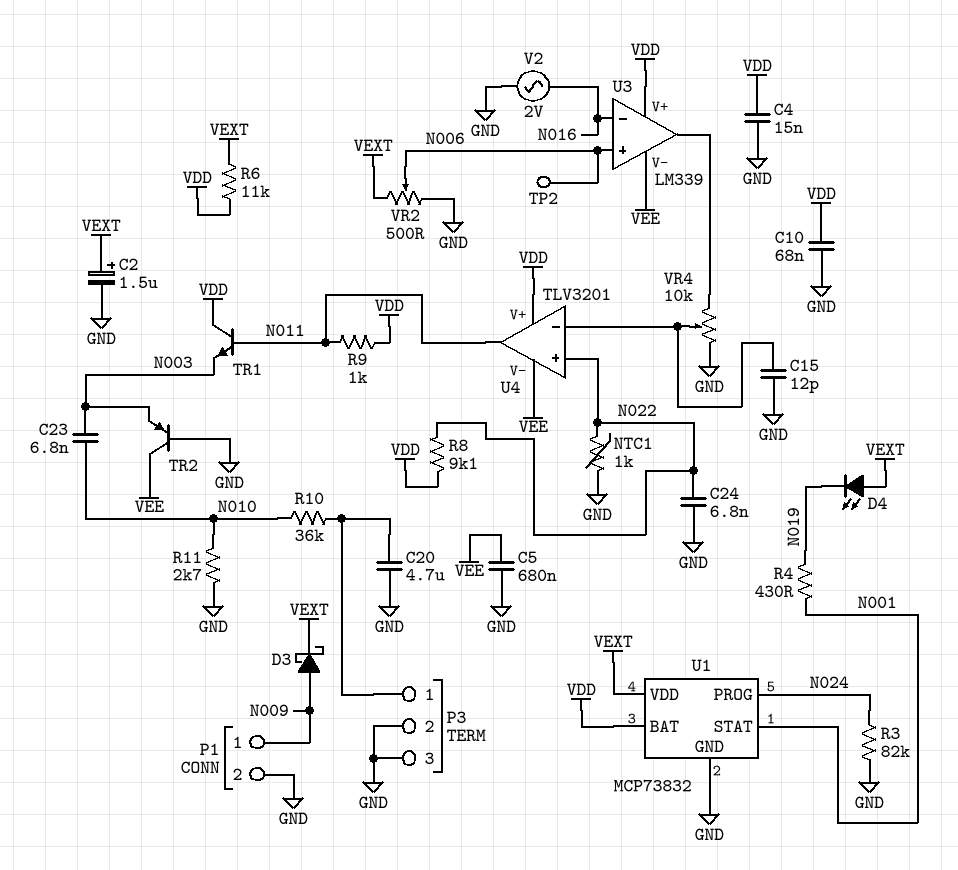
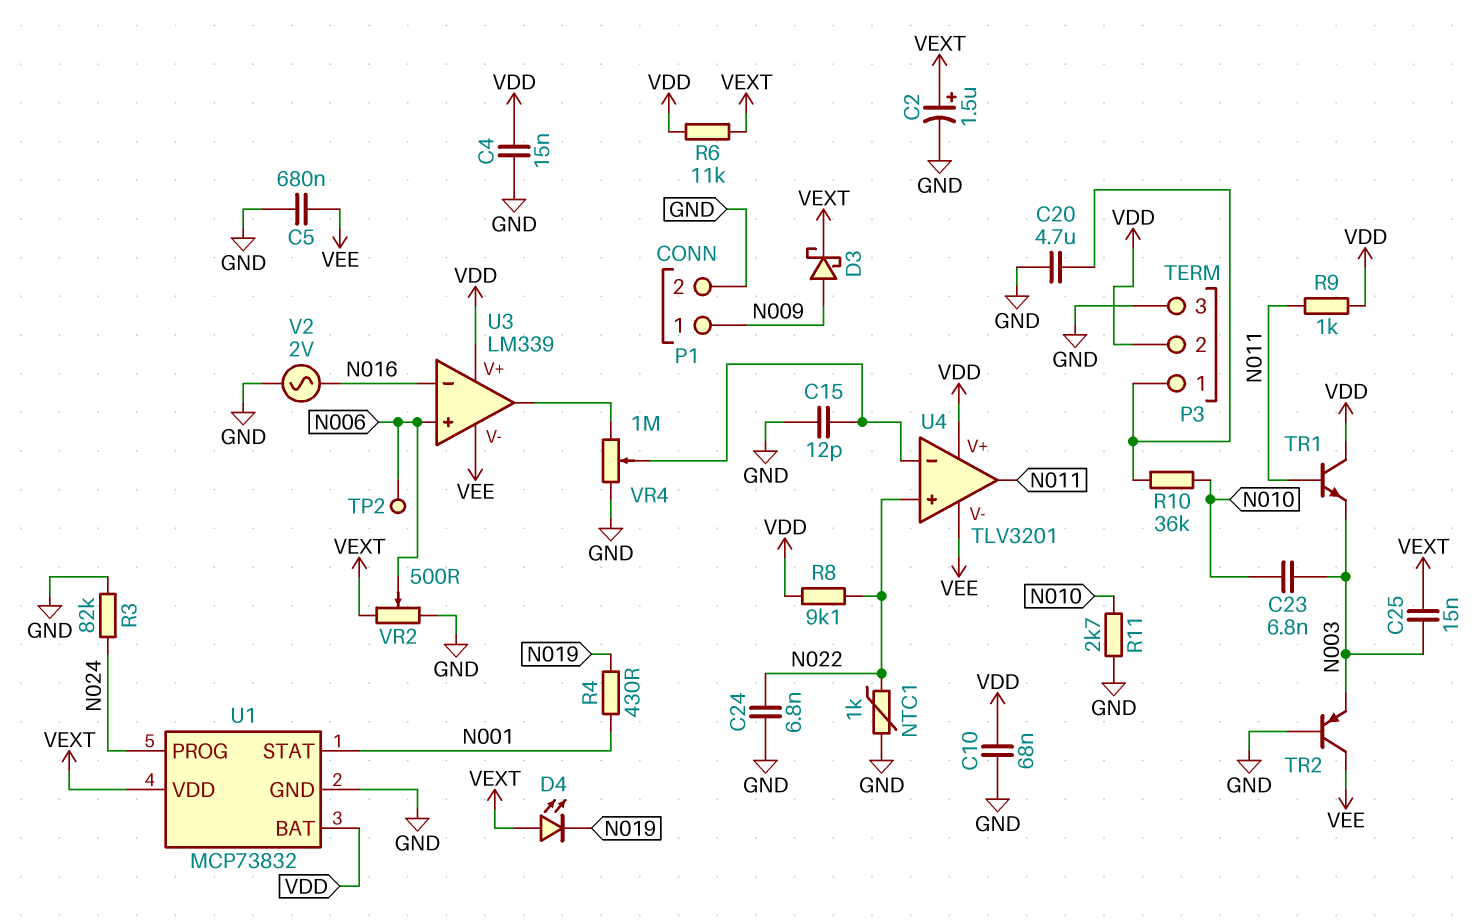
C25: none -> 15nF (N003, VEXT)
P3 pin 2: GND -> VDD
VR4: 10k (GND, U3/out, wiper U4/in-) -> 1M (GND, U3/out, wiper U4/in-)

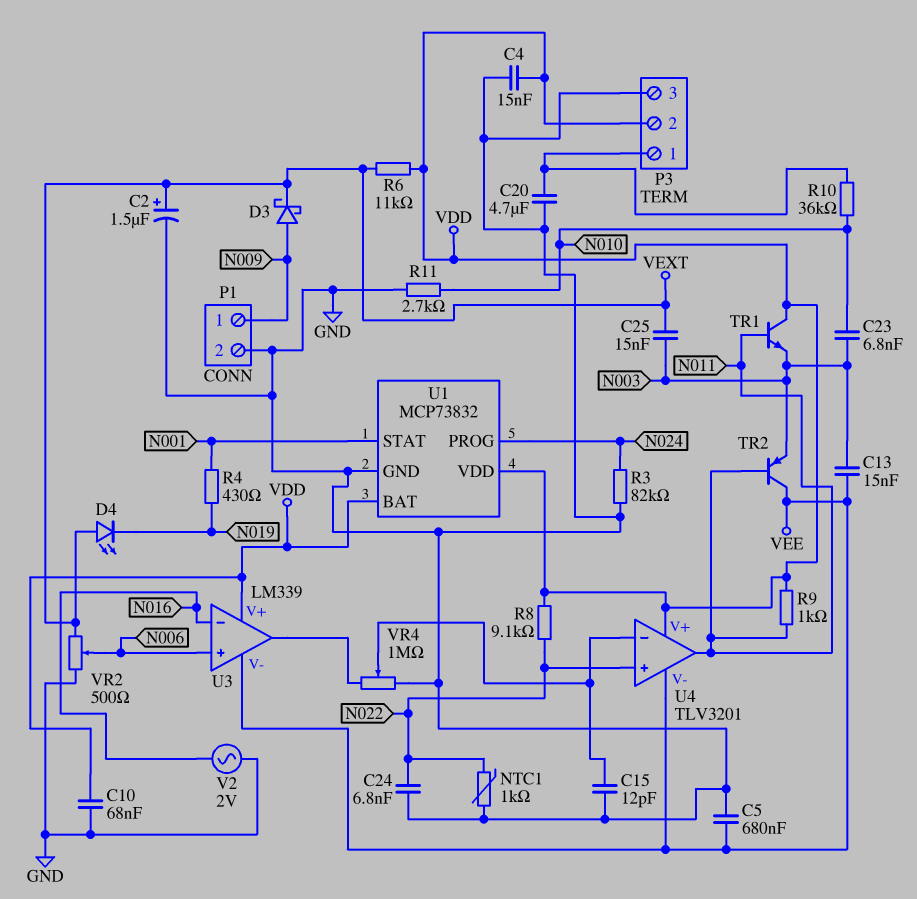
C13: none -> 15nF (N003, VEE)
TP2: test point (N006) -> none
TR2: PNP (B GND, C VEE, E N003) -> PNP (B N011, C VEE, E N003)
U1 pin VDD: VEXT -> VDD

